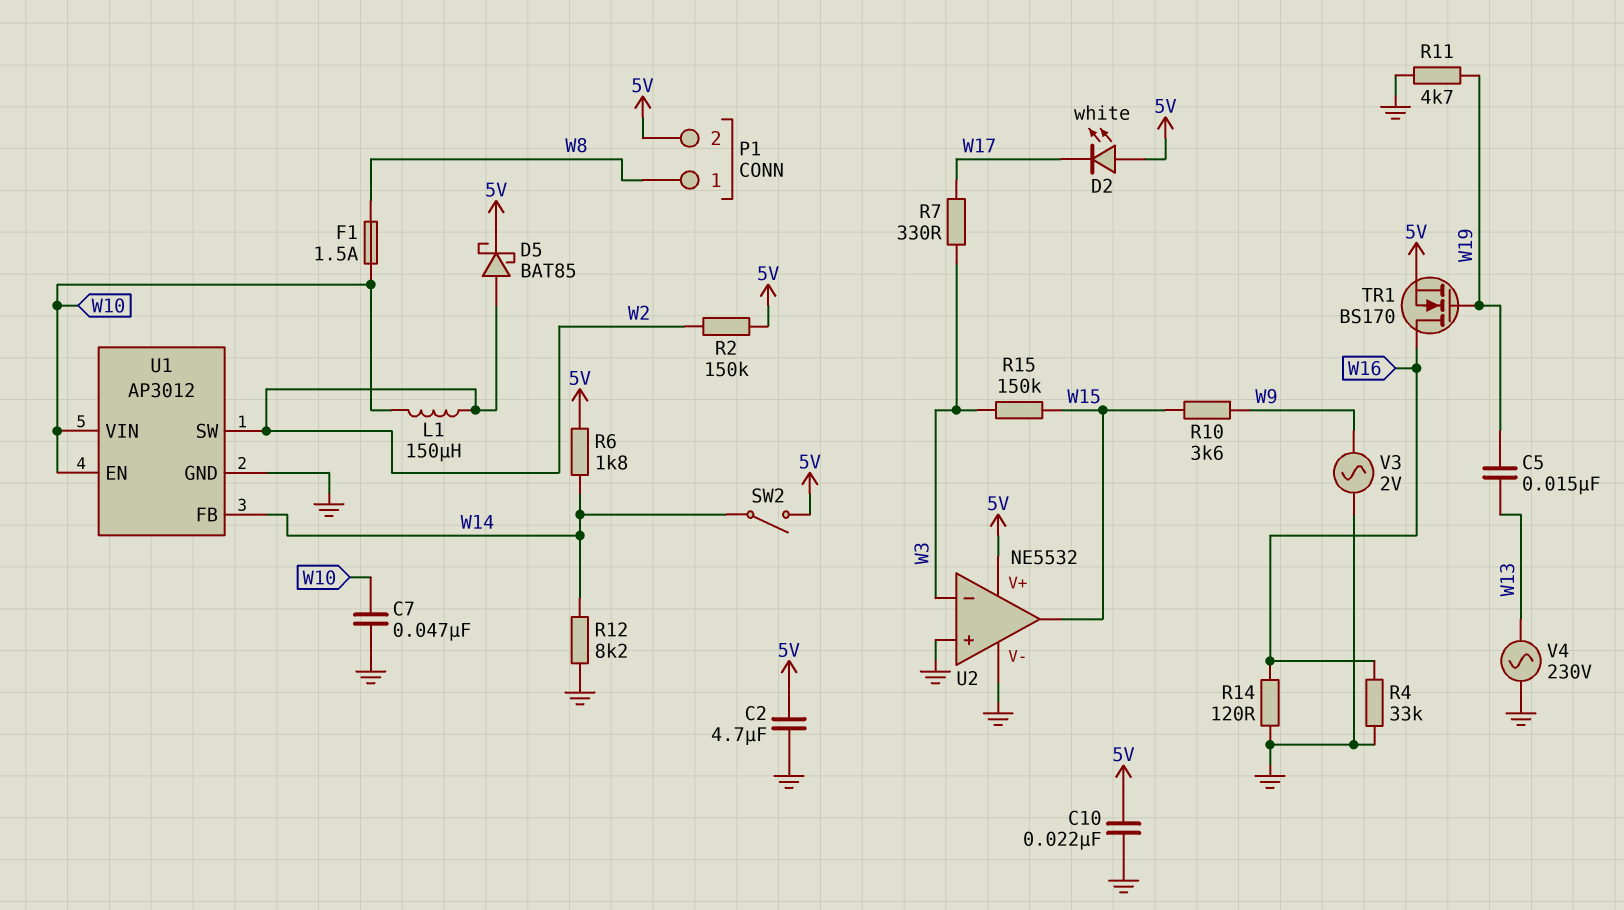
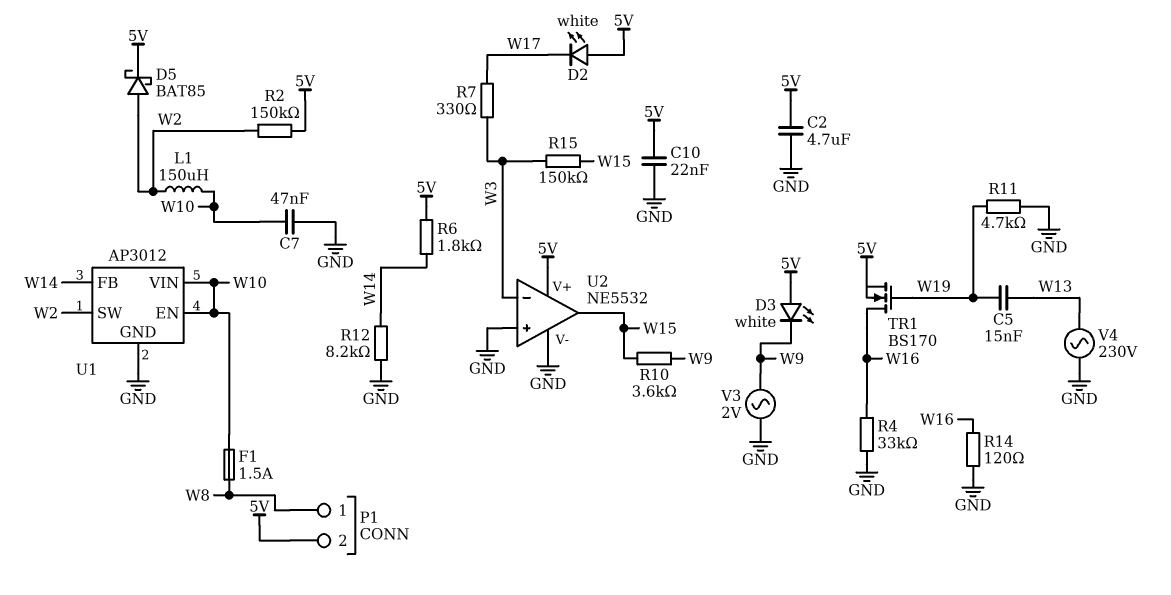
D3: none -> LED white (A 5V, K W9)
SW2: switch (5V, W14) -> none

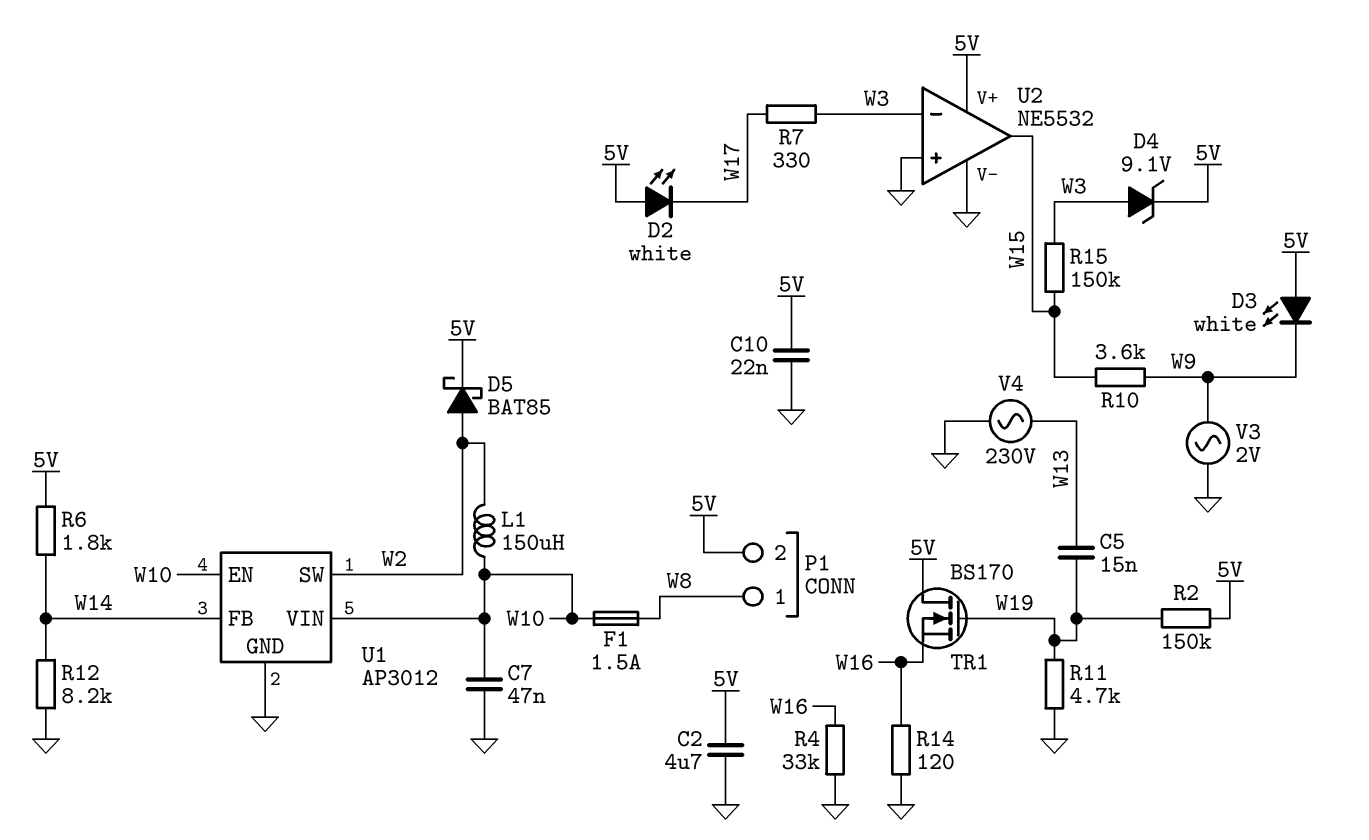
D4: none -> zener 9.1V (A W3, K 5V)
R2: 150k (5V, W2) -> 150k (5V, W19)
TR1: NMOS BS170 (G W19, D W16, S 5V) -> NMOS BS170 (G W19, D 5V, S W16)

